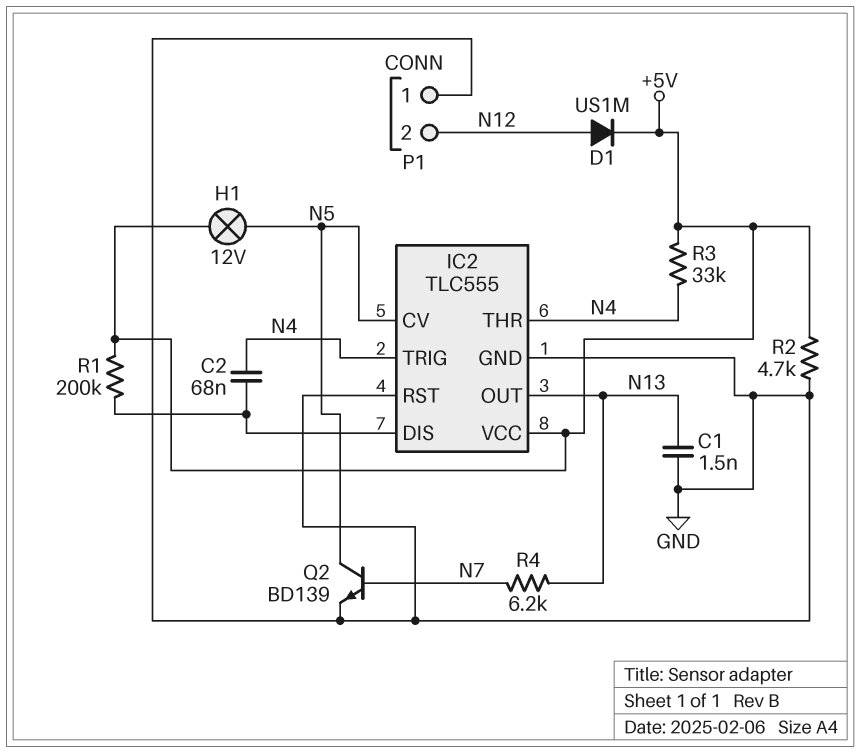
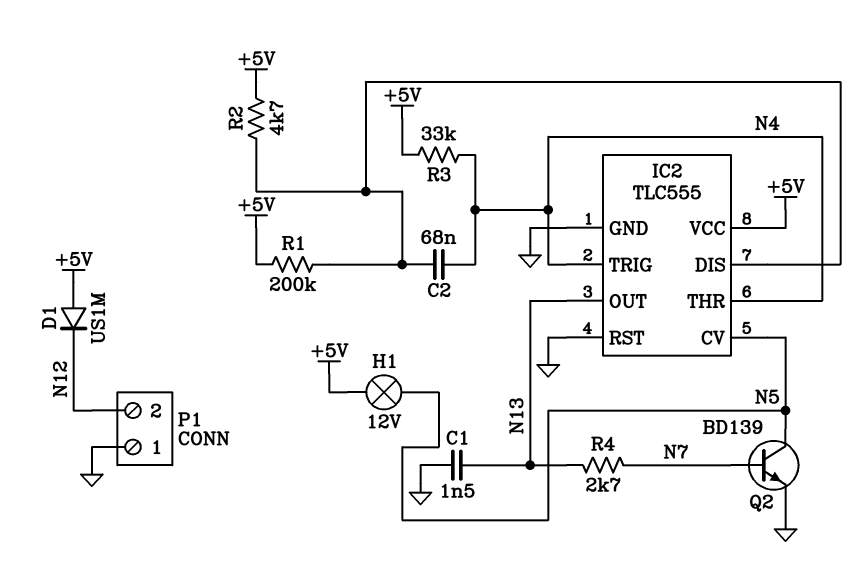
D1: diode US1M (A N12, K +5V) -> diode US1M (A +5V, K N12)
R2: 4.7k (+5V, GND) -> 4.7k (+5V, IC2/DIS)
R4: 6.2k (N7, N13) -> 2.7k (N7, N13)

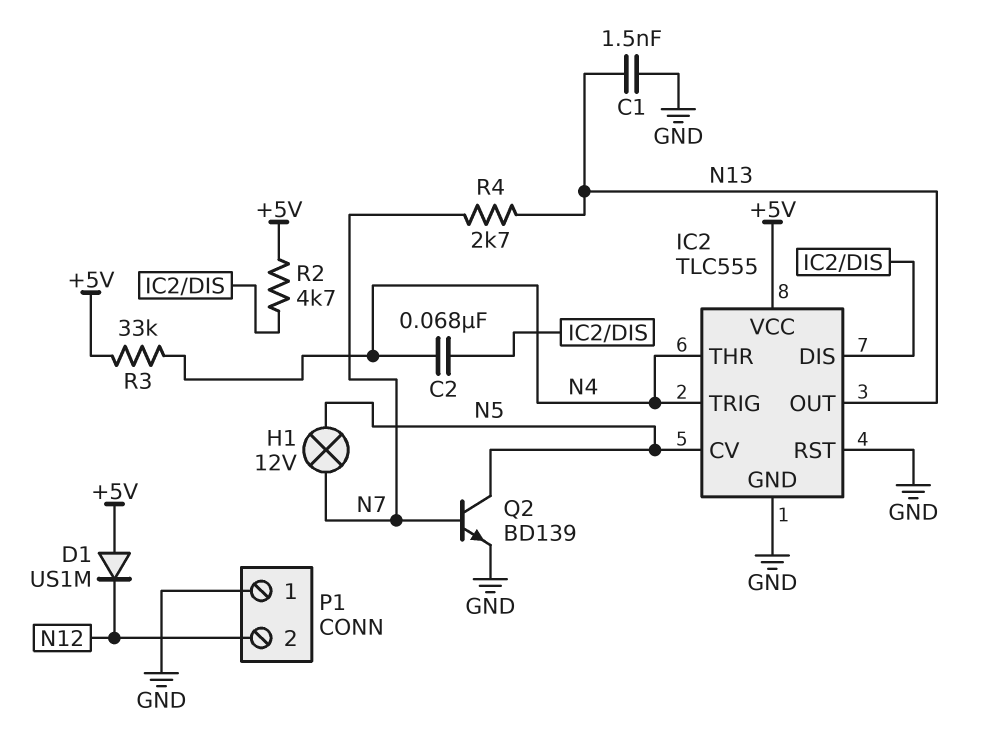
H1: lamp 12V (+5V, N5) -> lamp 12V (N5, N7)
R1: 200k (+5V, IC2/DIS) -> none

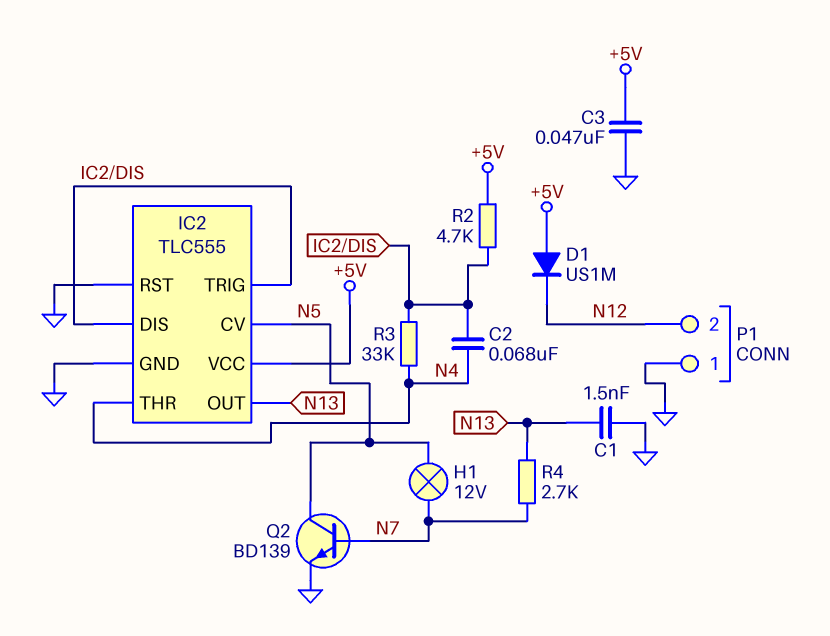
C3: none -> 47nF (+5V, GND)
IC2 pin TRIG: N4 -> IC2/DIS
R3: 33k (+5V, N4) -> 33k (IC2/DIS, N4)

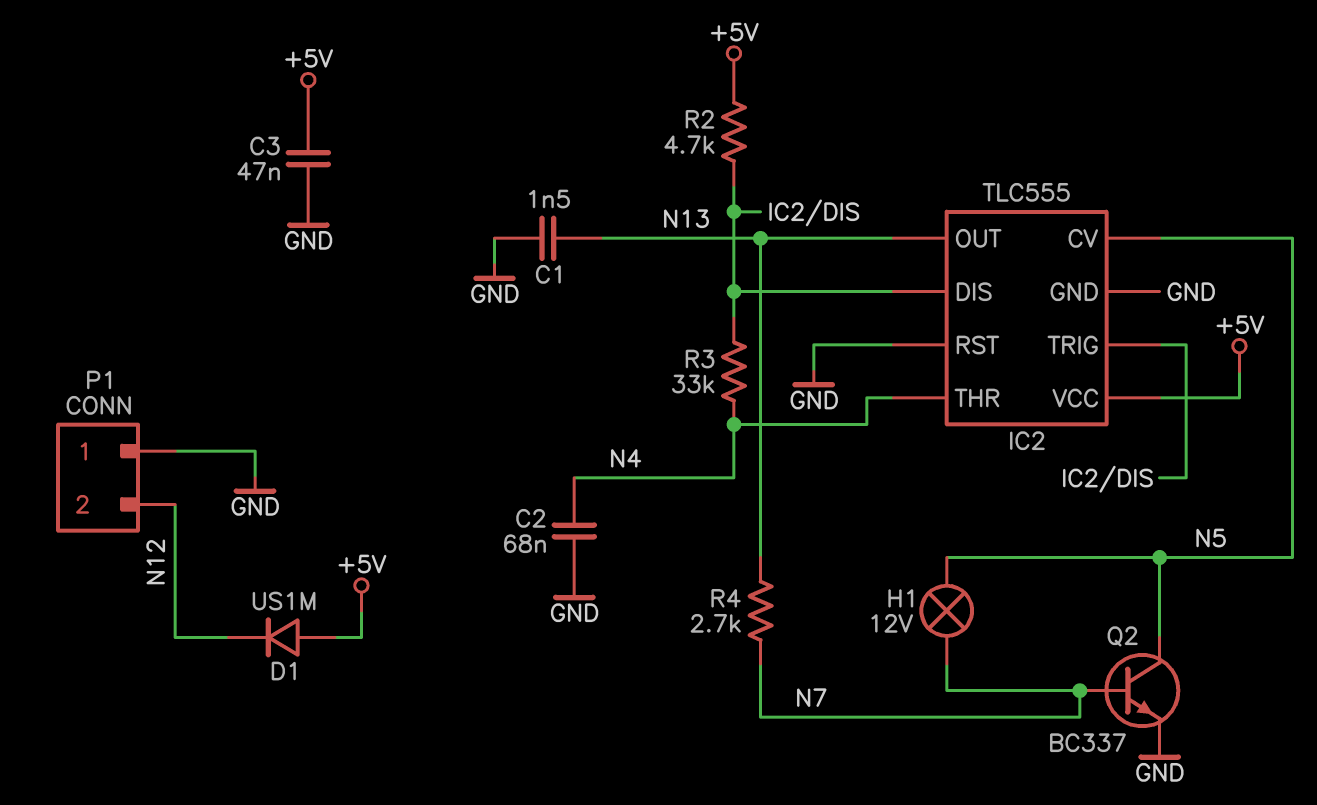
C2: 68nF (IC2/DIS, N4) -> 68nF (GND, N4)
Q2: NPN BD139 (B N7, C N5, E GND) -> NPN BC337 (B N7, C N5, E GND)

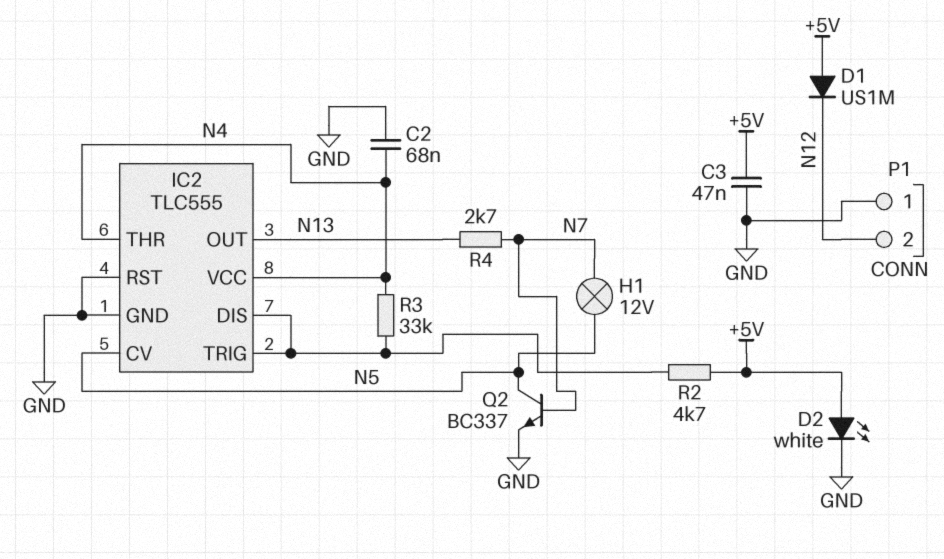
C1: 1.5nF (GND, N13) -> none
D2: none -> LED white (A +5V, K GND)
IC2 pin VCC: +5V -> N4

